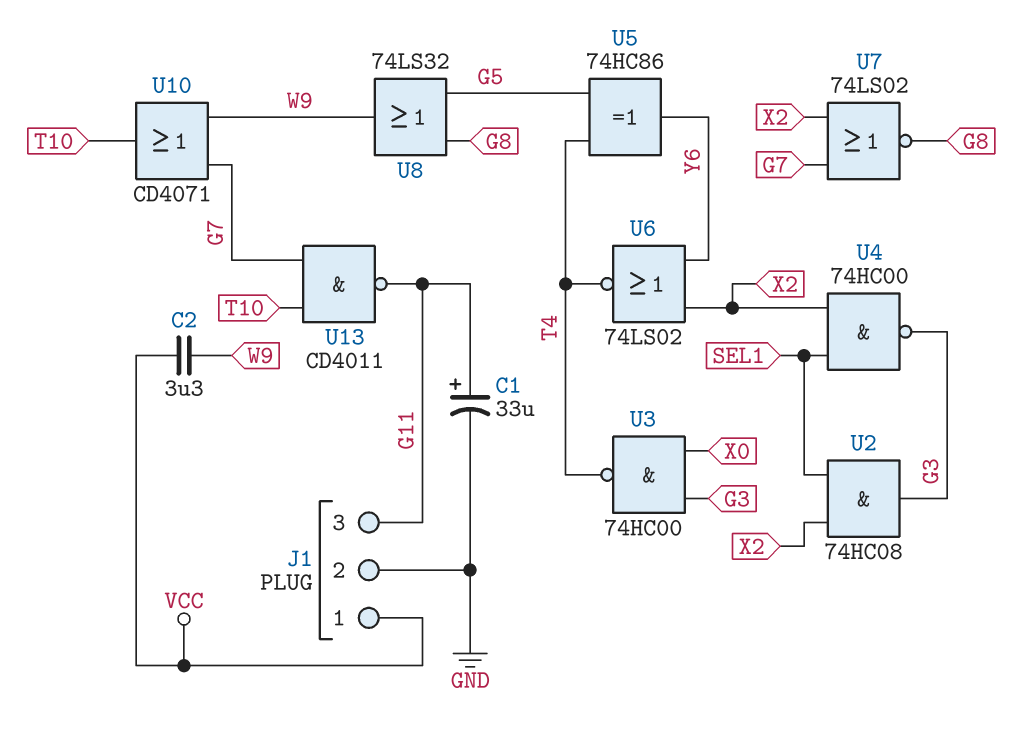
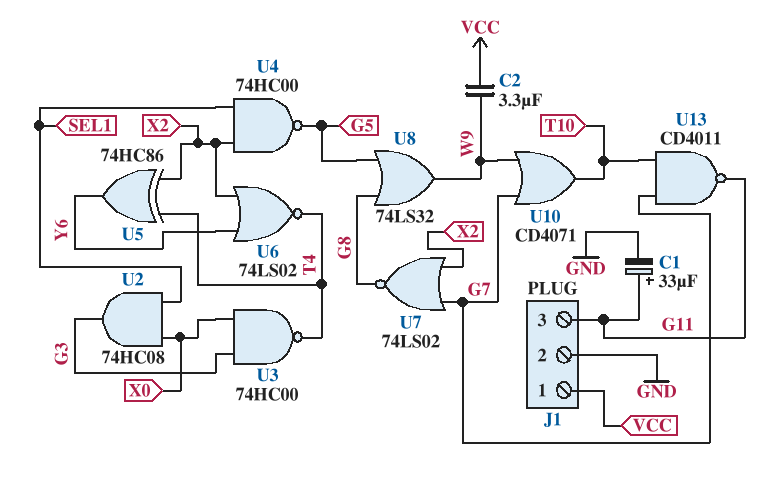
U2: AND 74HC08 (in SEL1, in X2, out G3) -> AND 74HC08 (in SEL1, in X0, out G3)
U4: NAND 74HC00 (in SEL1, in X2, out G3) -> NAND 74HC00 (in SEL1, in X2, out G5)
U5: XOR 74HC86 (in G5, in T4, out Y6) -> XOR 74HC86 (in T4, in X2, out Y6)

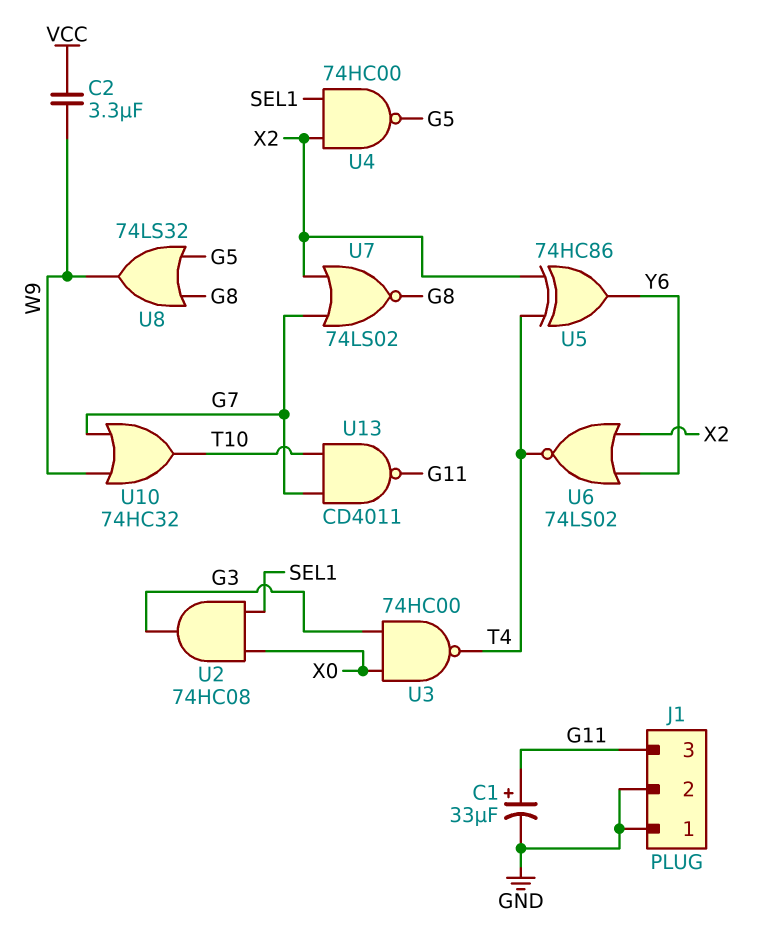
J1 pin 1: VCC -> GND
U10: OR CD4071 (in G7, in W9, out T10) -> OR 74HC32 (in G7, in W9, out T10)

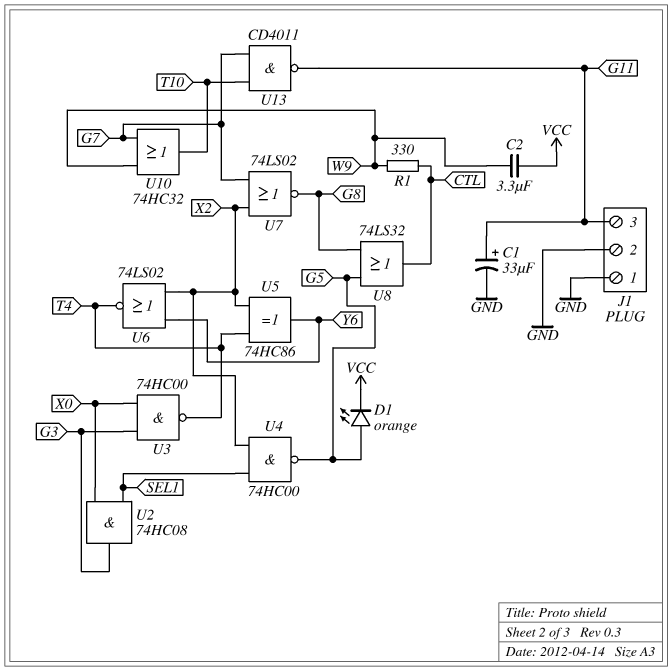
D1: none -> LED orange (A G5, K VCC)
R1: none -> 330 (CTL, W9)
U8: OR 74LS32 (in G5, in G8, out W9) -> OR 74LS32 (in G5, in G8, out CTL)

